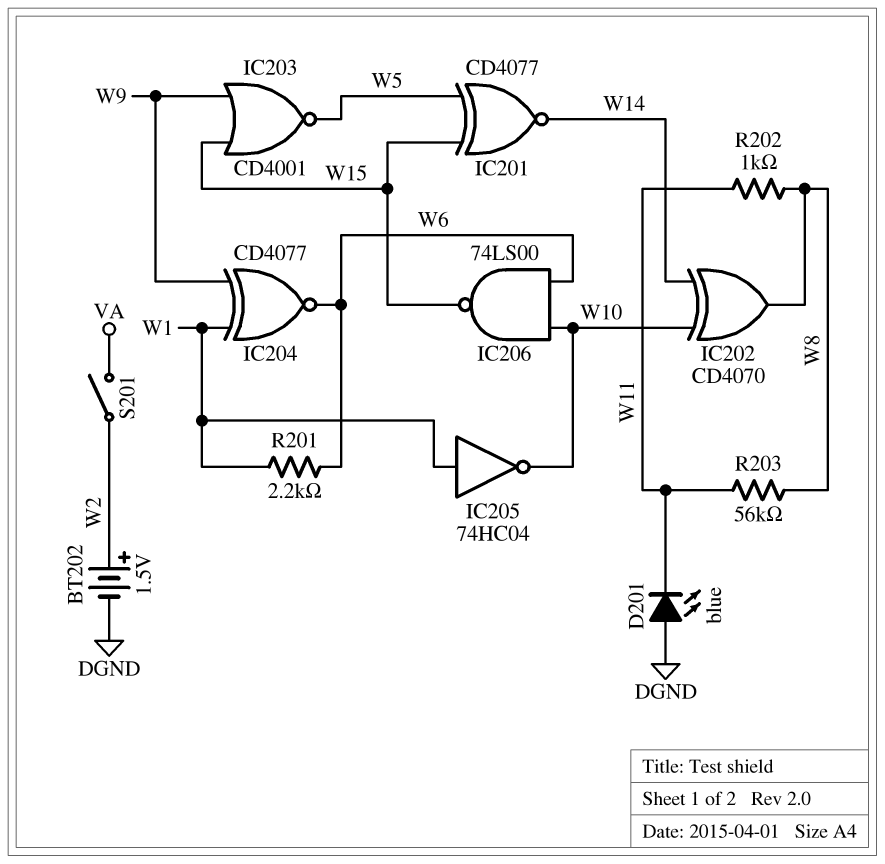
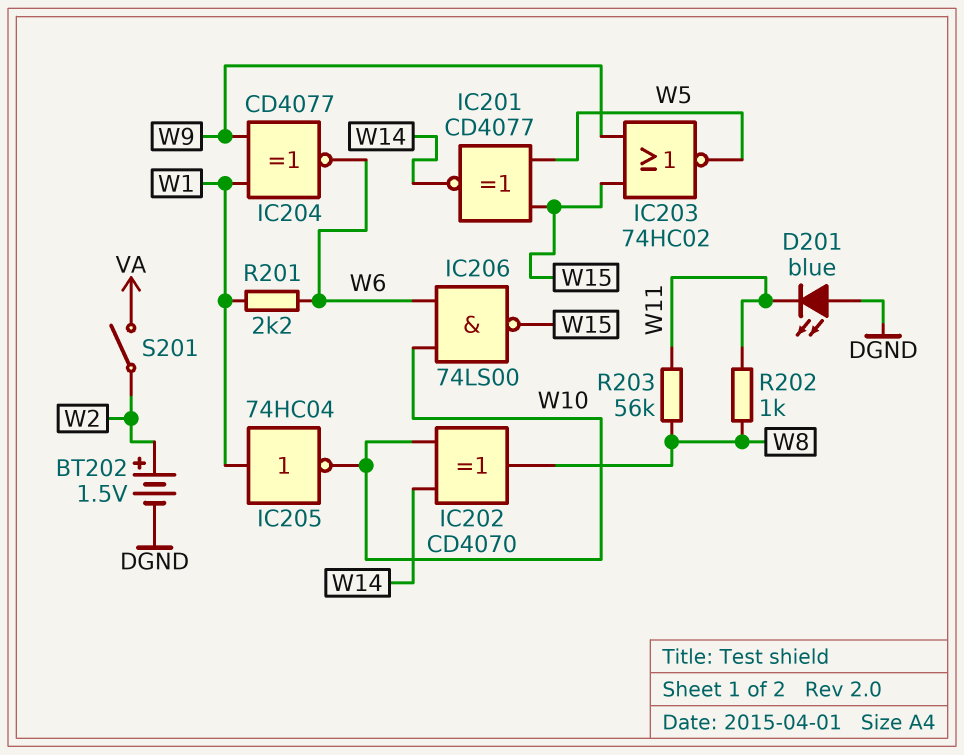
IC203: NOR CD4001 (in W9, in W15, out W5) -> NOR 74HC02 (in W9, in W15, out W5)

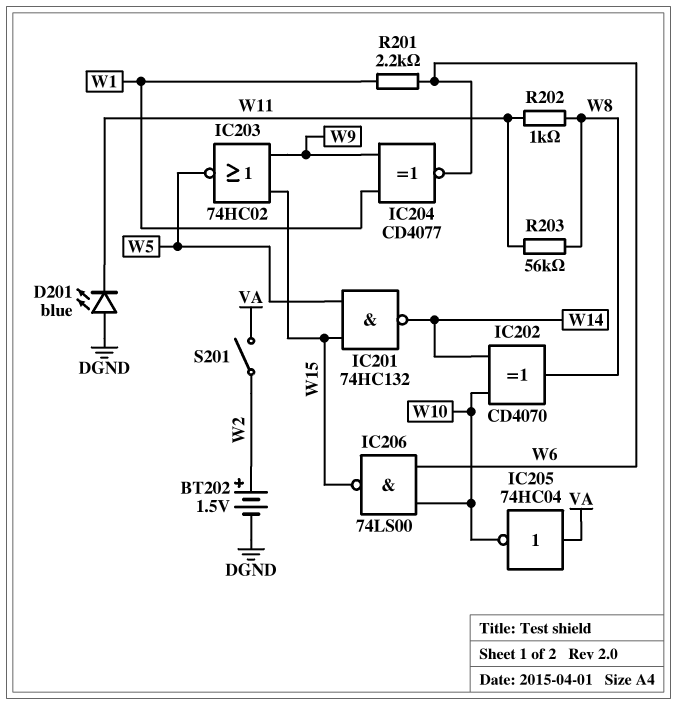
IC201: XNOR CD4077 (in W5, in W15, out W14) -> NAND 74HC132 (in W5, in W15, out W14)
IC205: NOT 74HC04 (in W1, out W10) -> NOT 74HC04 (in VA, out W10)

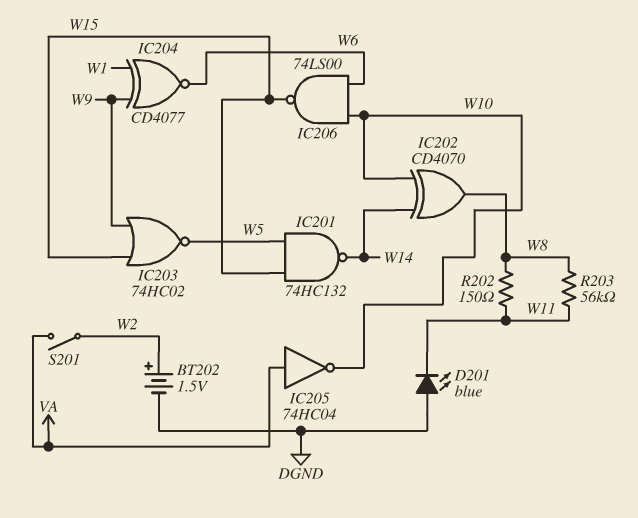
R201: 2.2k (W1, W6) -> none
R202: 1k (W8, W11) -> 150 (W8, W11)

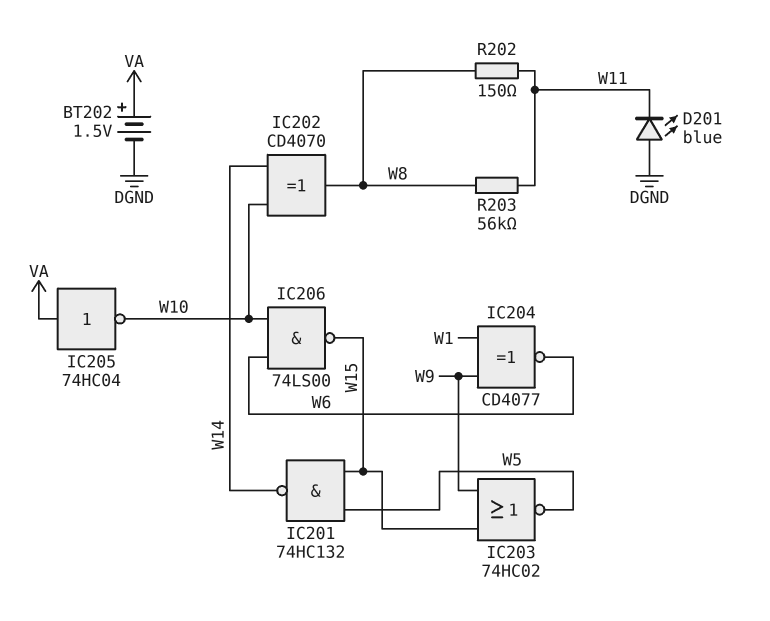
BT202: 1.5V (plus W2, minus DGND) -> 1.5V (plus VA, minus DGND)
S201: switch (VA, W2) -> none

